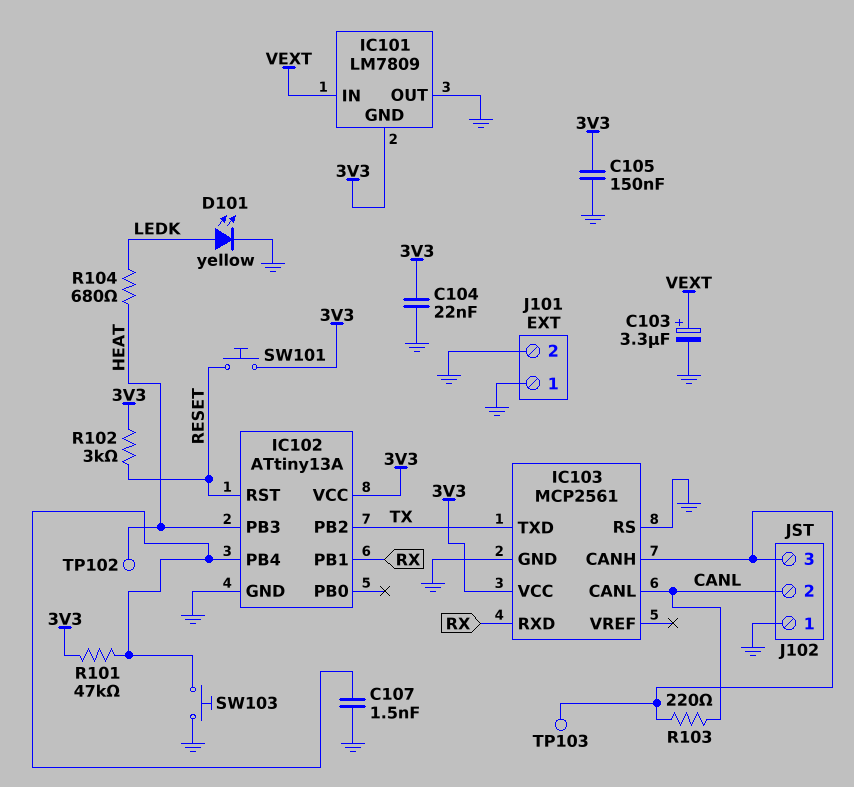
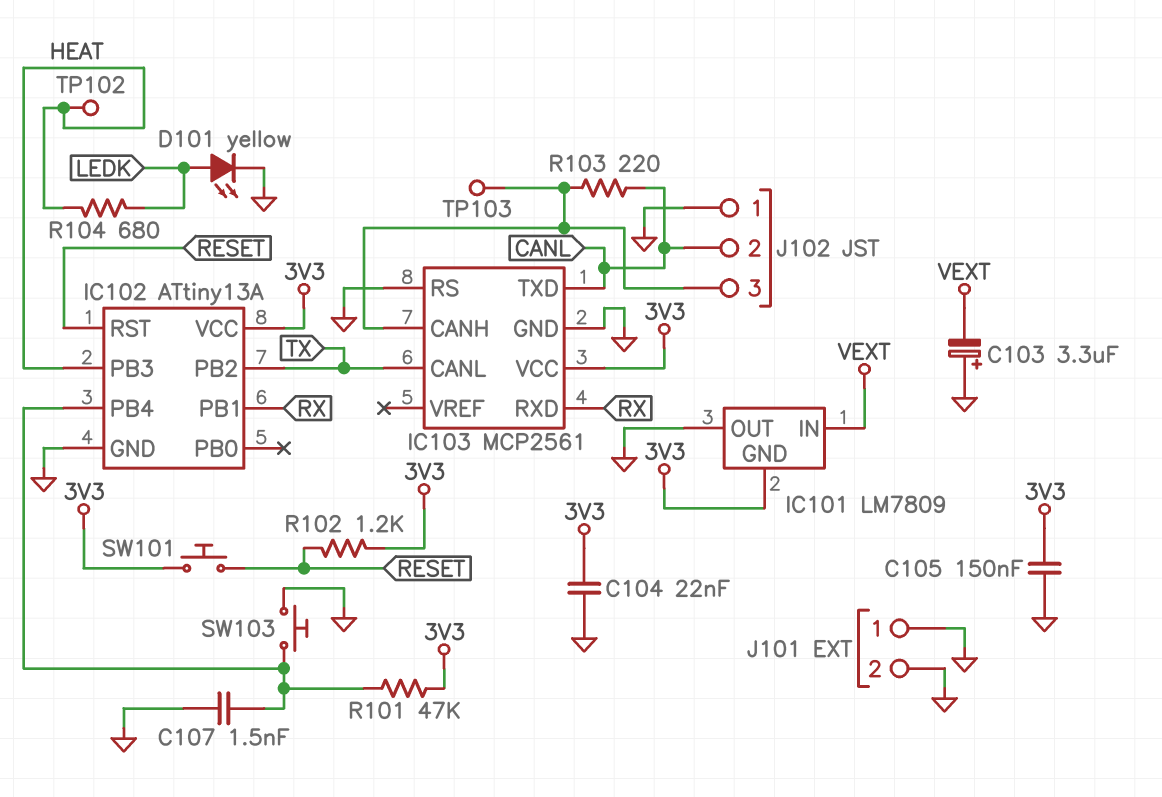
C103: 3.3uF (plus VEXT, minus GND) -> 3.3uF (plus GND, minus VEXT)
IC103 pin CANL: CANL -> TX
IC103 pin TXD: TX -> CANL
R102: 3k (3V3, RESET) -> 1.2k (3V3, RESET)

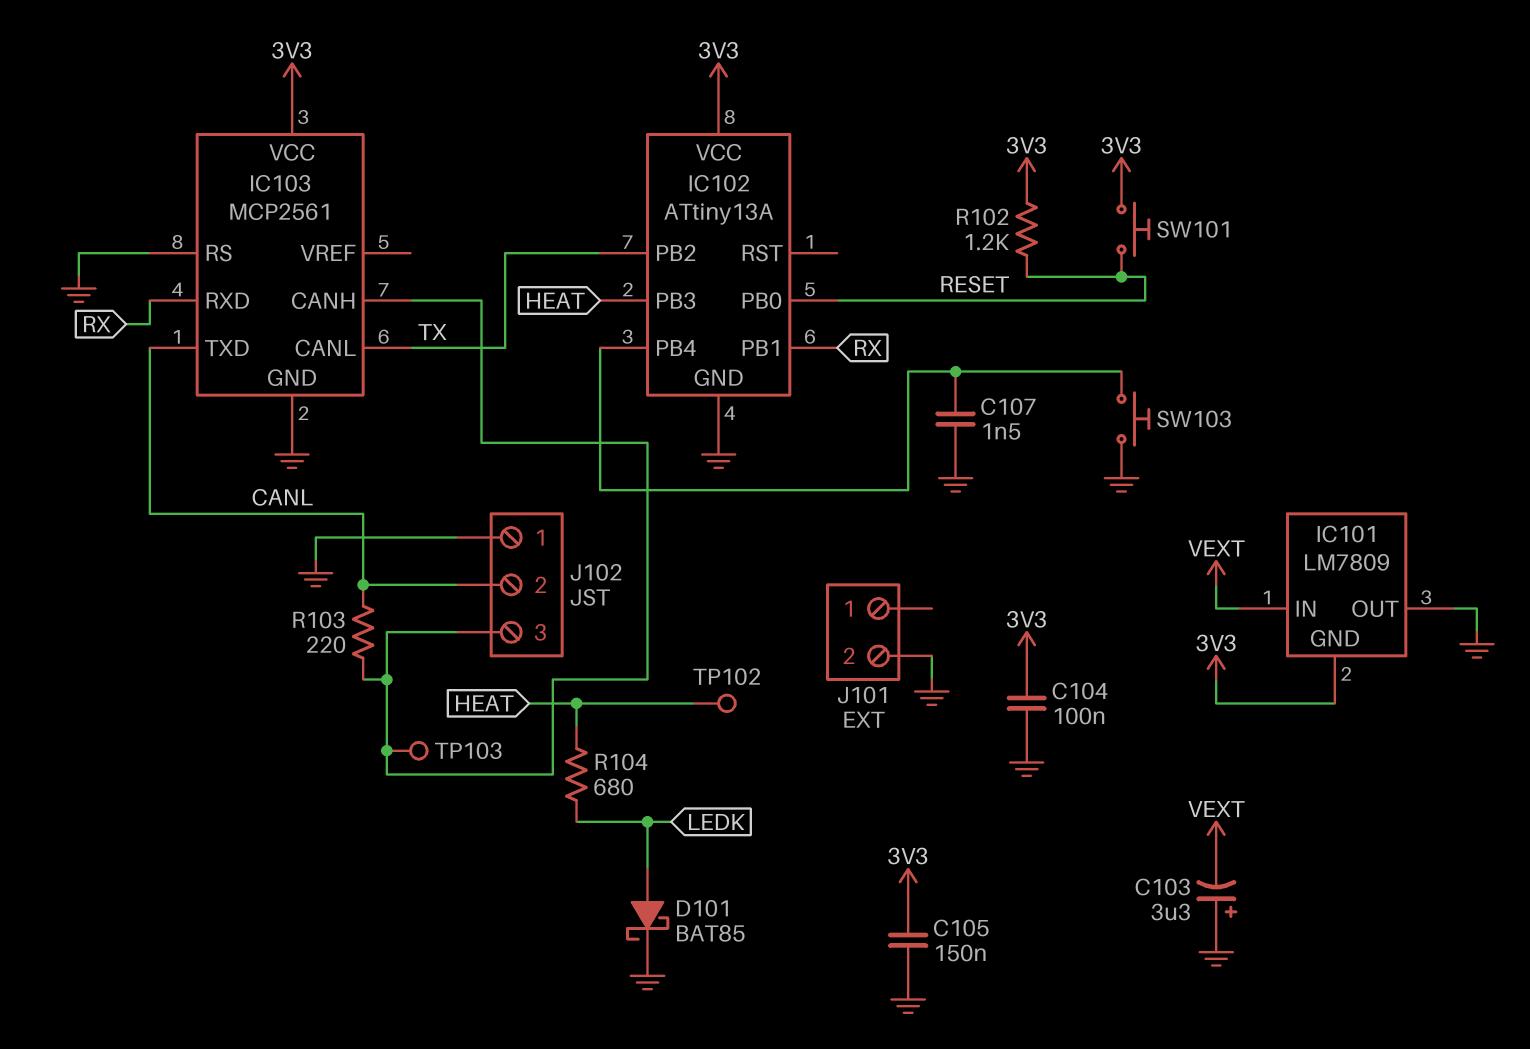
C104: 22nF (3V3, GND) -> 100nF (3V3, GND)
D101: LED yellow (A LEDK, K GND) -> schottky BAT85 (A LEDK, K GND)
IC102 pin PB0: none -> RESET
IC102 pin RST: RESET -> none
J101 pin 1: GND -> none
R101: 47k (3V3, IC102/PB4) -> none

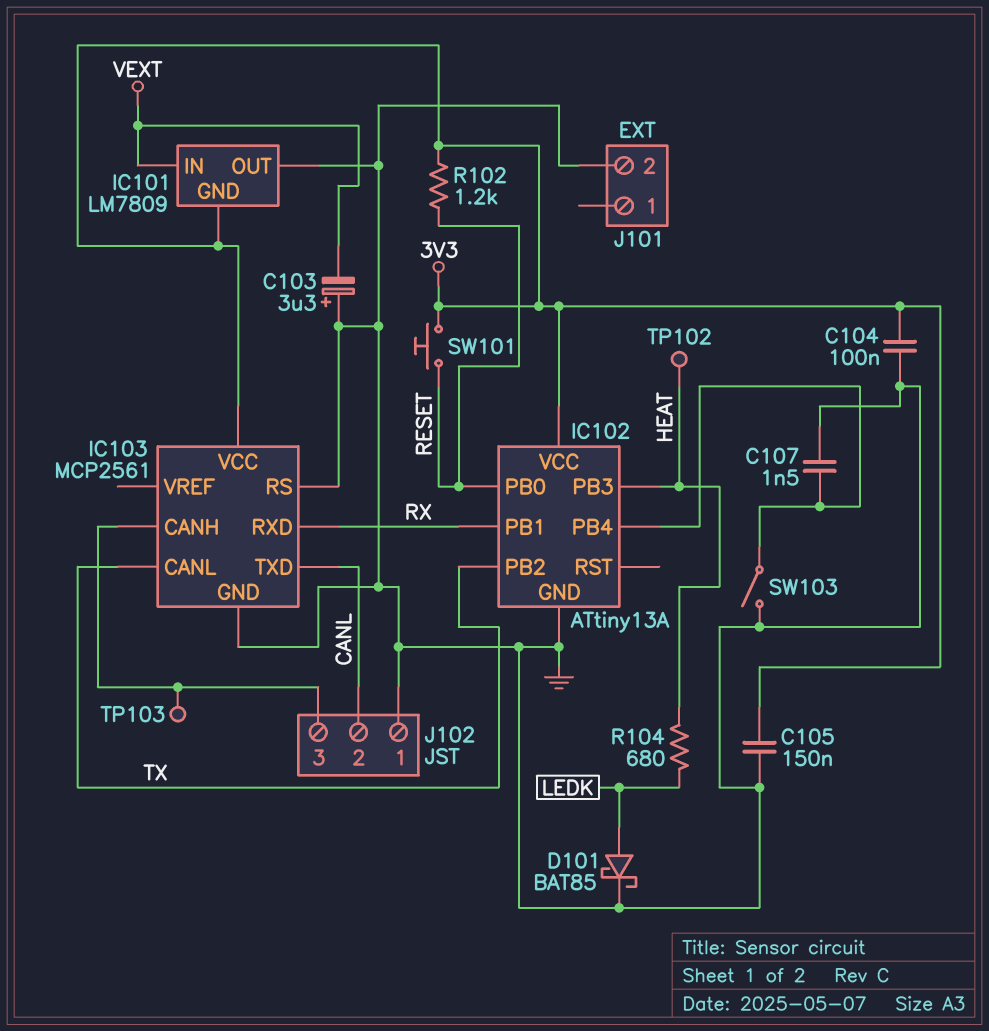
R103: 220 (CANL, IC103/CANH) -> none
SW103: button (GND, IC102/PB4) -> switch (GND, IC102/PB4)

